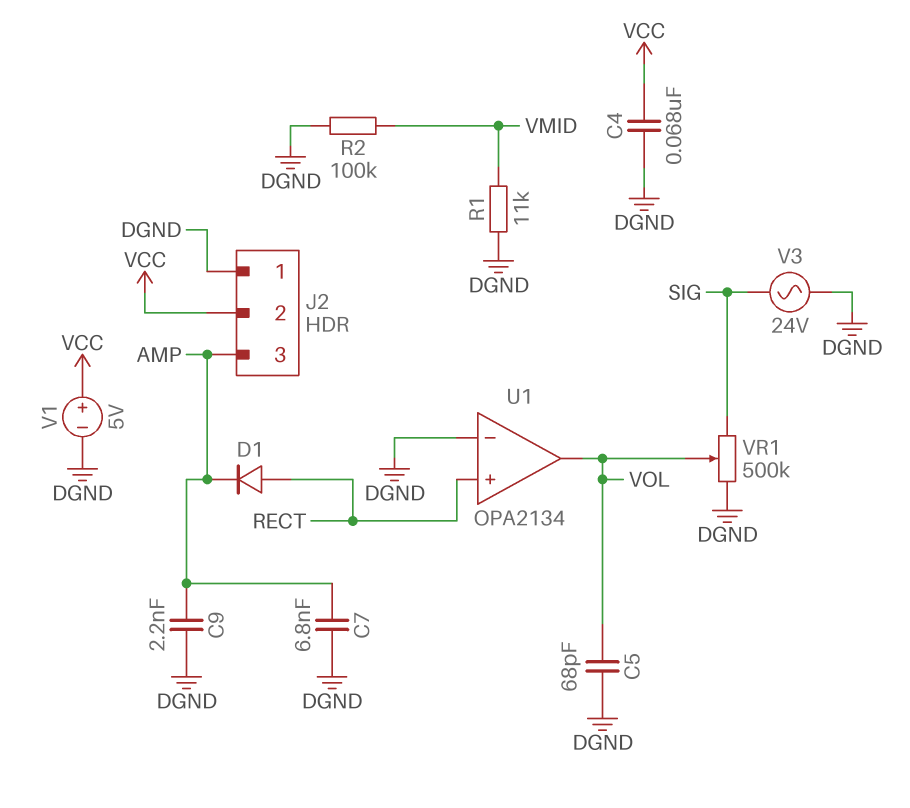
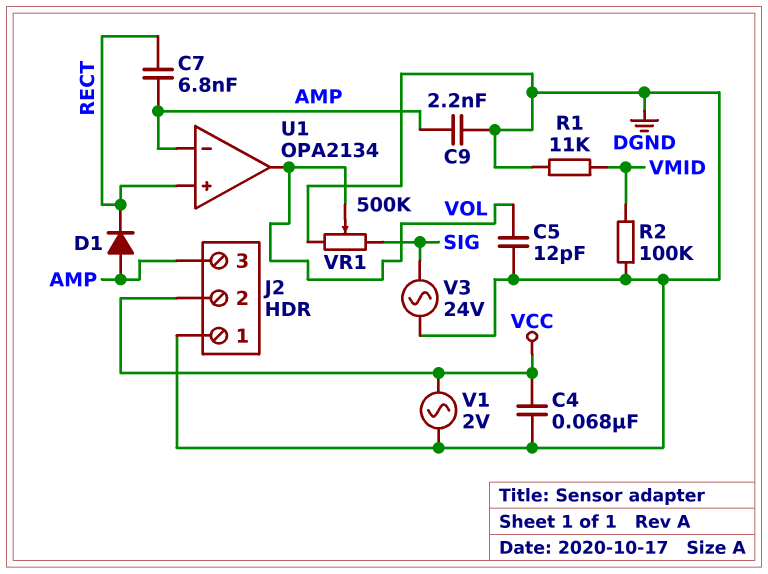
C5: 68pF (DGND, VOL) -> 12pF (DGND, VOL)
C7: 6.8nF (AMP, DGND) -> 6.8nF (AMP, RECT)
D1: diode (A RECT, K AMP) -> diode (A AMP, K RECT)
U1 pin in-: DGND -> AMP
V1: 5V (plus VCC, minus DGND) -> AC 2V (DGND, VCC)

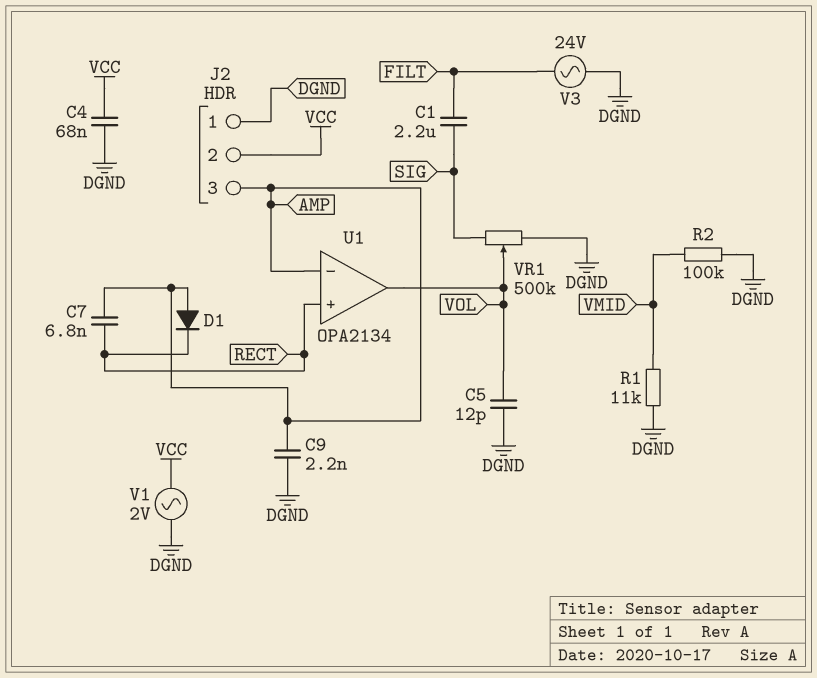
C1: none -> 2.2uF (FILT, SIG)
V3: AC 24V (DGND, SIG) -> AC 24V (DGND, FILT)

